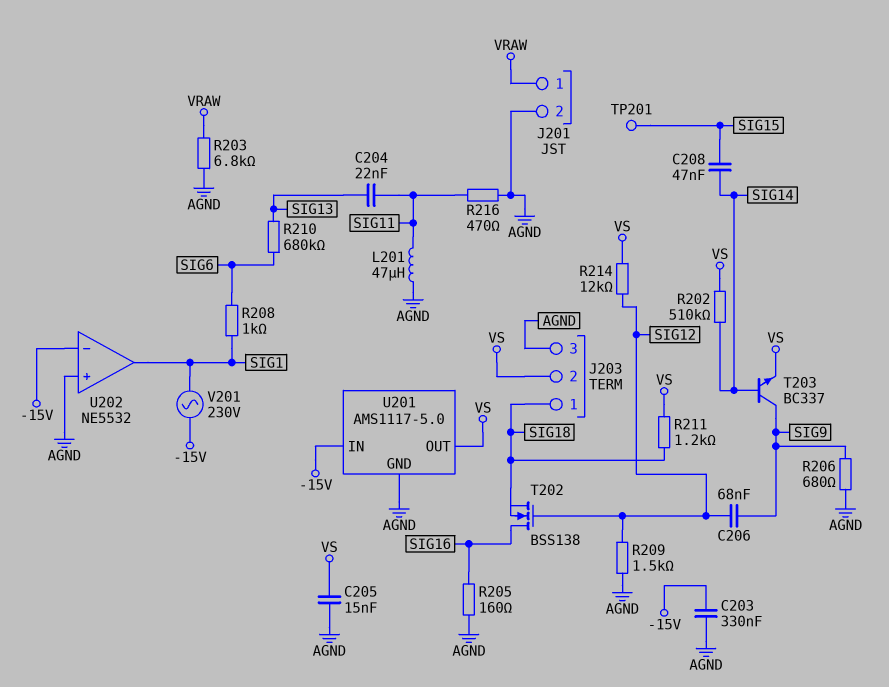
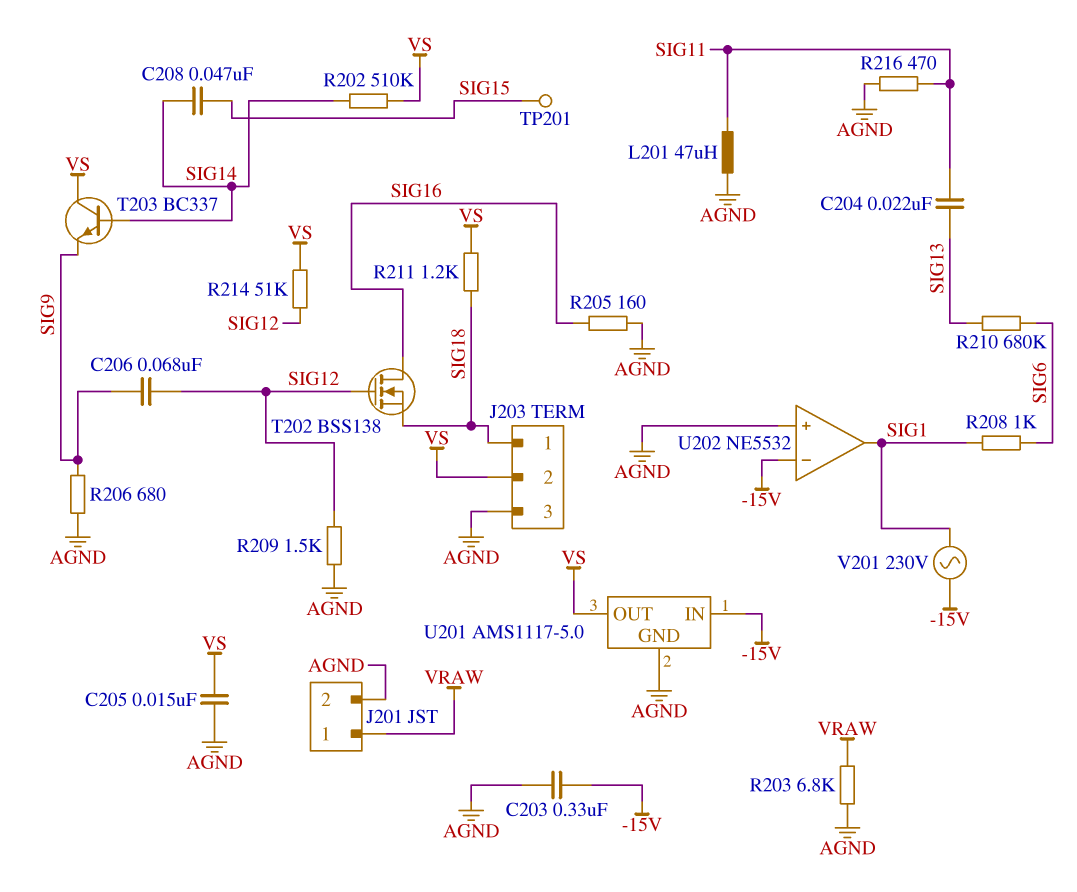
R214: 12k (SIG12, VS) -> 51k (SIG12, VS)
T203: NPN BC337 (B SIG14, C SIG9, E VS) -> NPN BC337 (B SIG14, C VS, E SIG9)

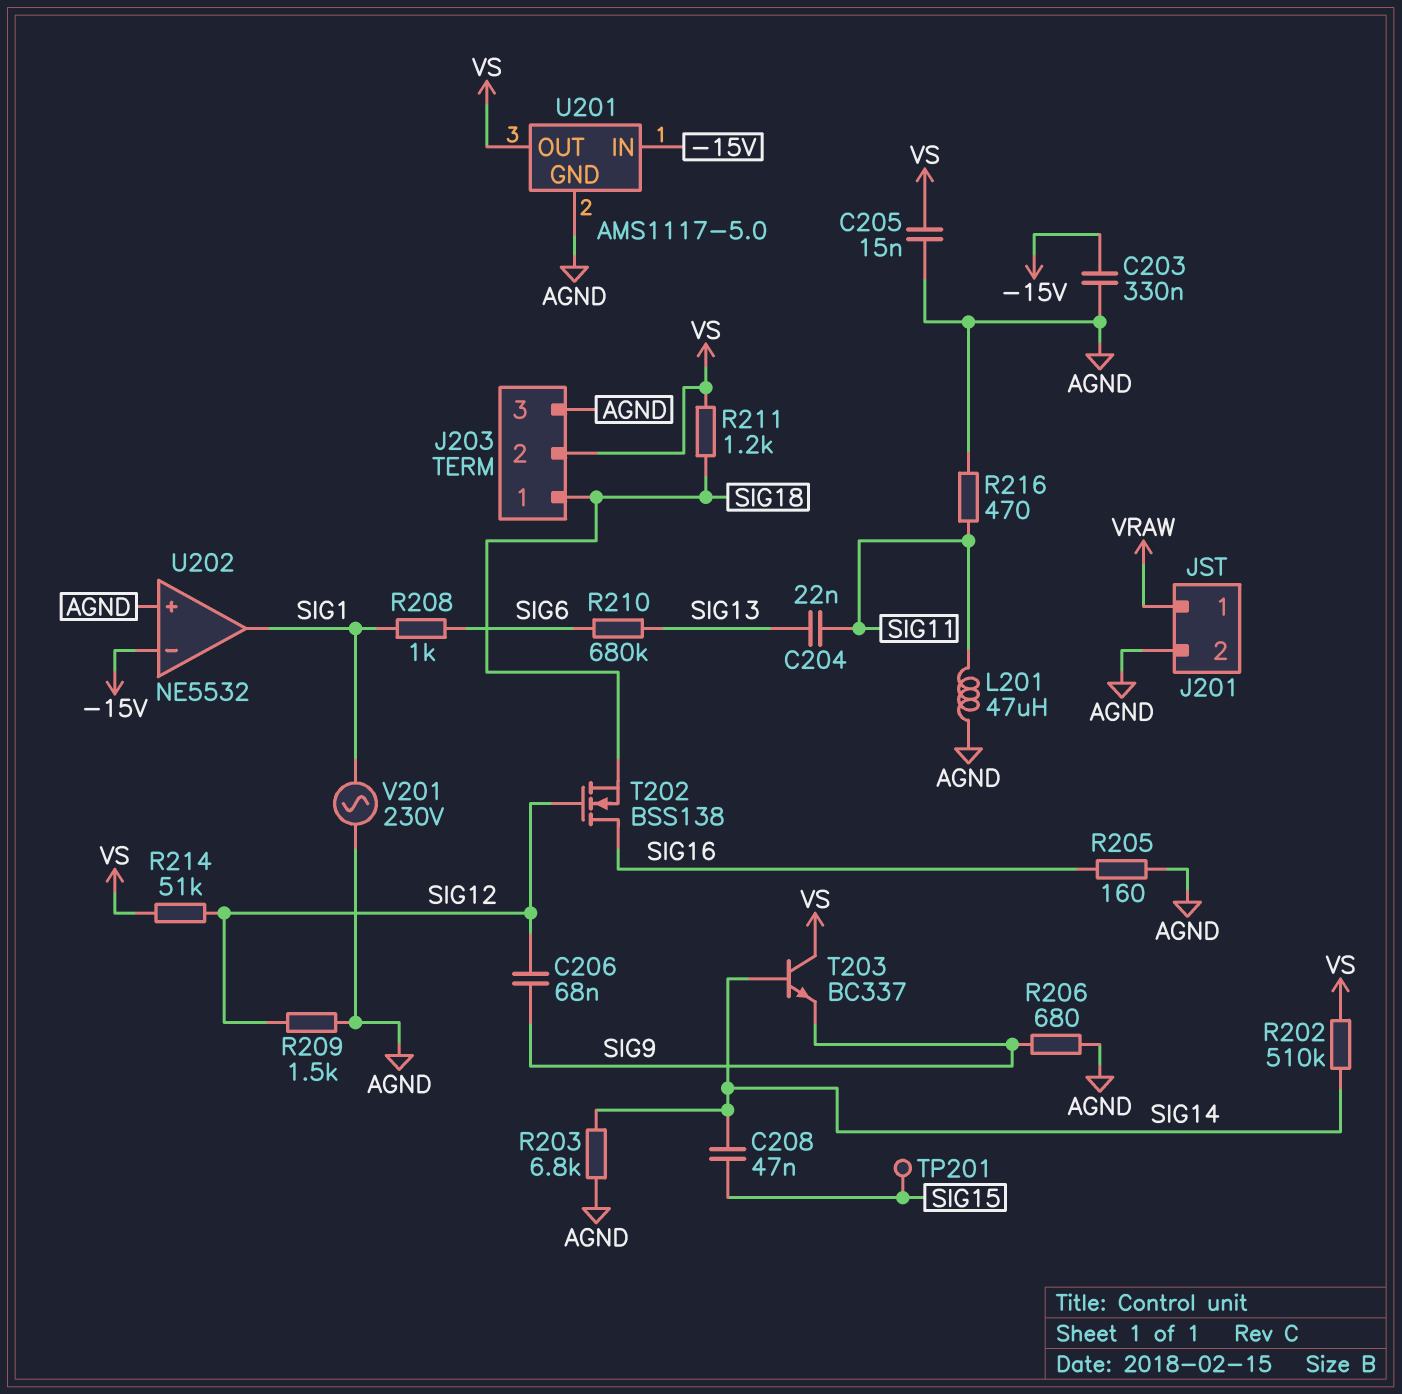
R203: 6.8k (AGND, VRAW) -> 6.8k (AGND, SIG14)
V201: AC 230V (-15V, SIG1) -> AC 230V (AGND, SIG1)

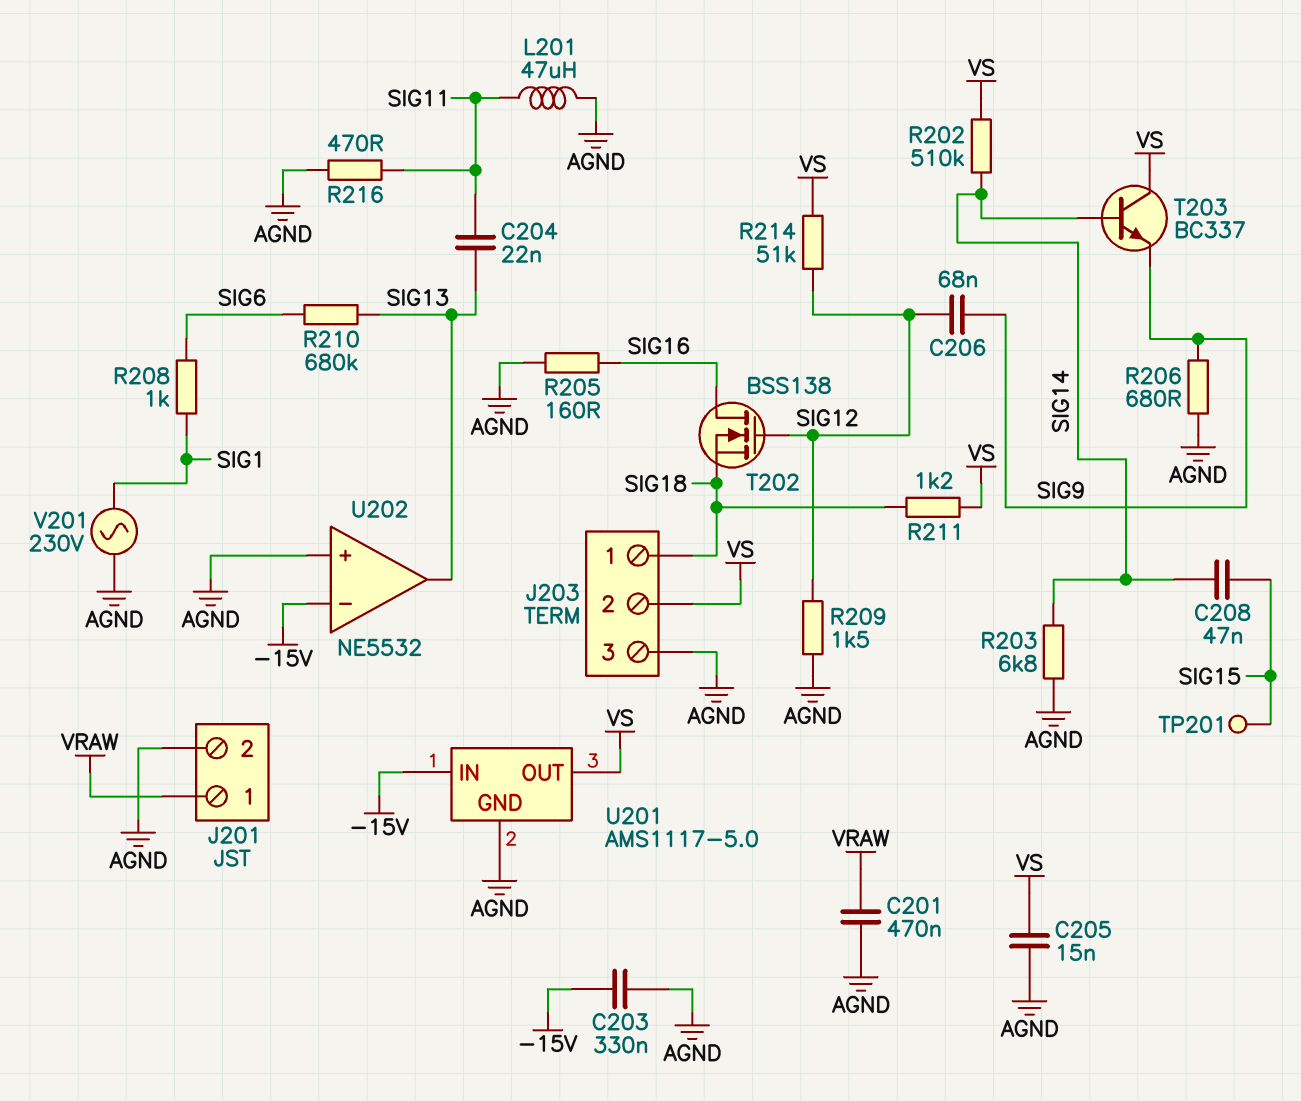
C201: none -> 470nF (AGND, VRAW)
U202 pin out: SIG1 -> SIG13

